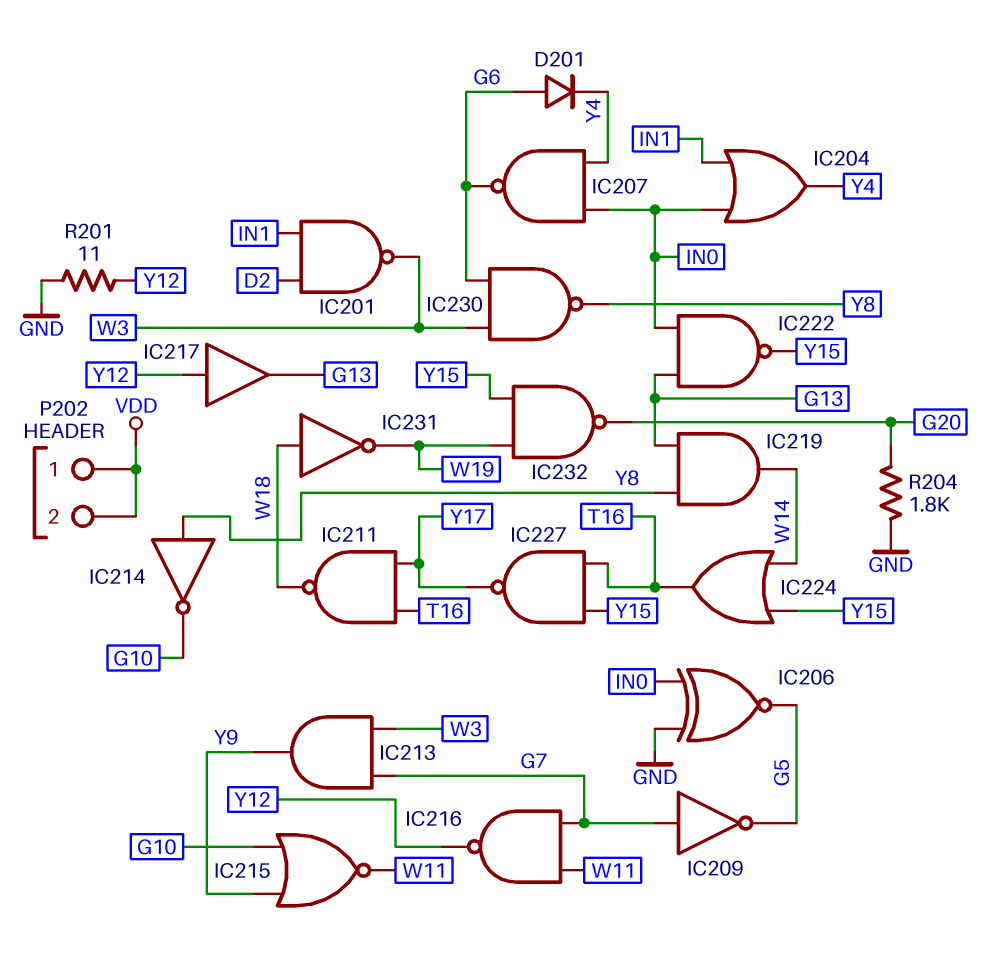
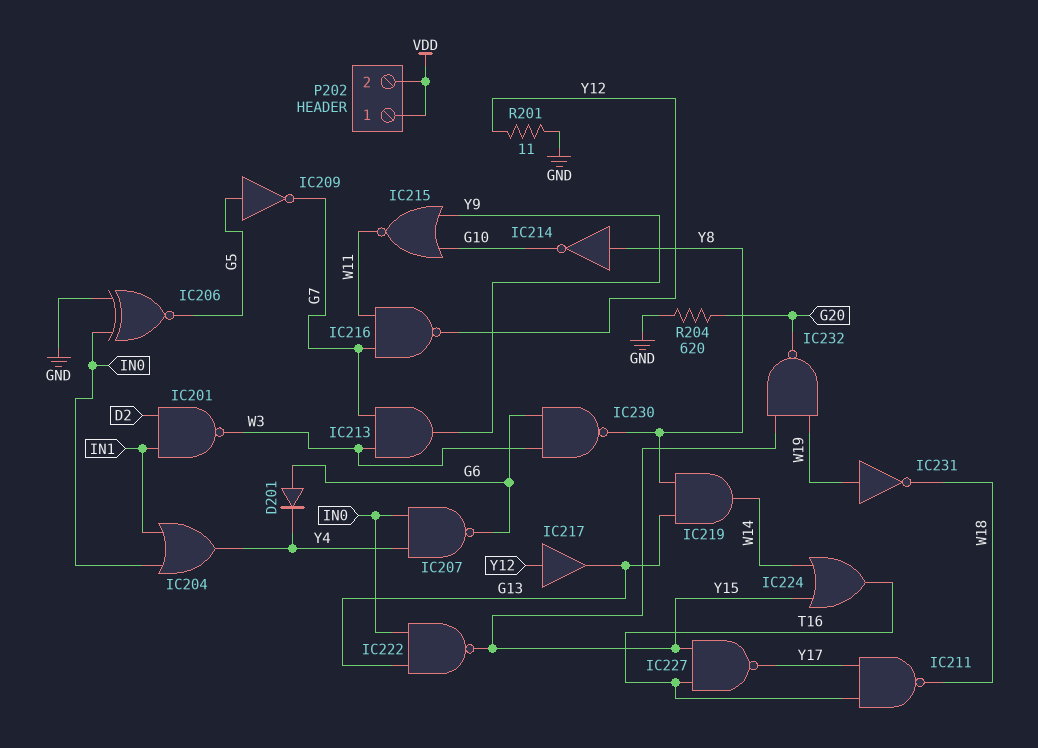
IC209: NOT (in G7, out G5) -> NOT (in G5, out G7)
IC231: NOT (in W18, out W19) -> NOT (in W19, out W18)
R204: 1.8k (G20, GND) -> 620 (G20, GND)

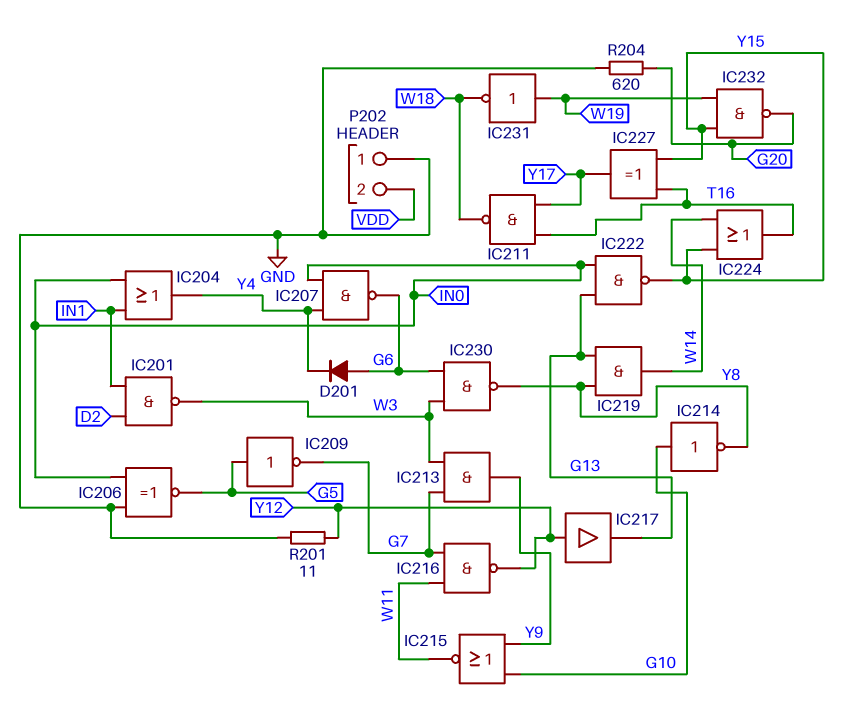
IC214: NOT (in Y8, out G10) -> NOT (in G10, out Y8)
IC227: NAND (in T16, in Y15, out Y17) -> XOR (in T16, in Y15, out Y17)
P202 pin 1: VDD -> GND

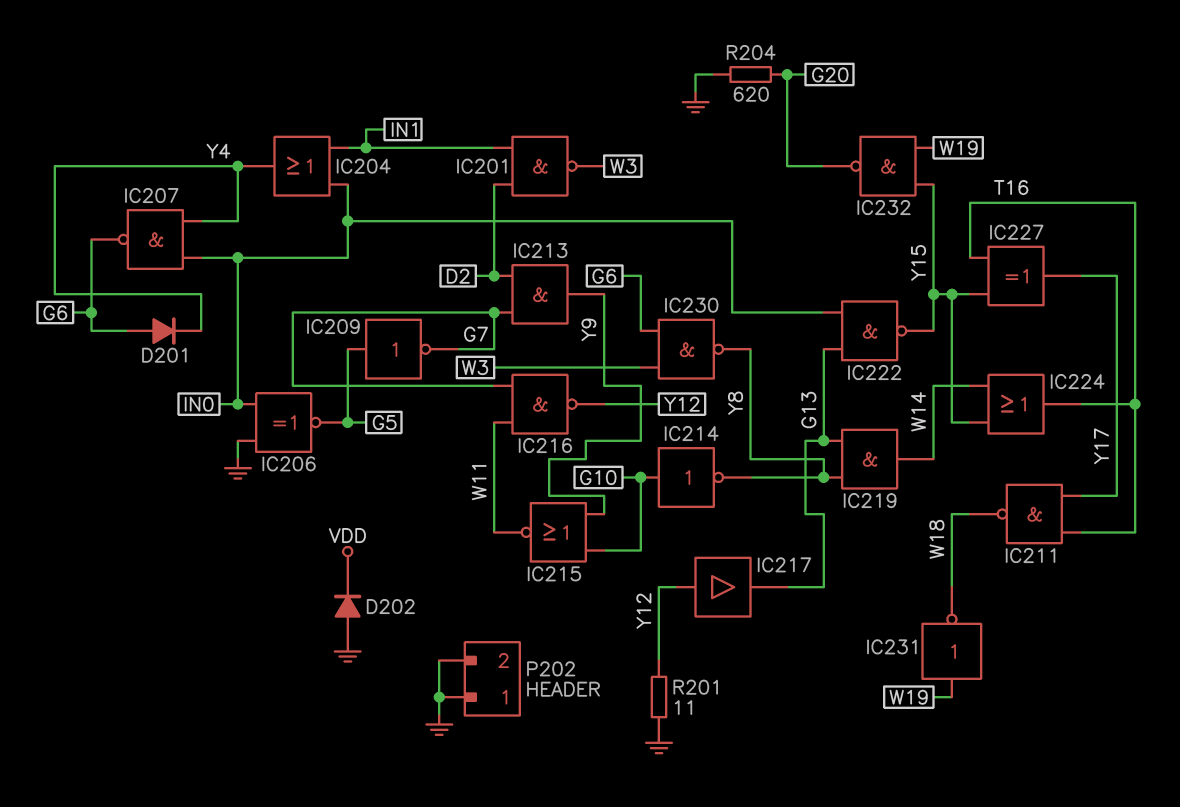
D202: none -> diode (A GND, K VDD)
IC213: AND (in G7, in W3, out Y9) -> AND (in D2, in G7, out Y9)
P202 pin 2: VDD -> GND

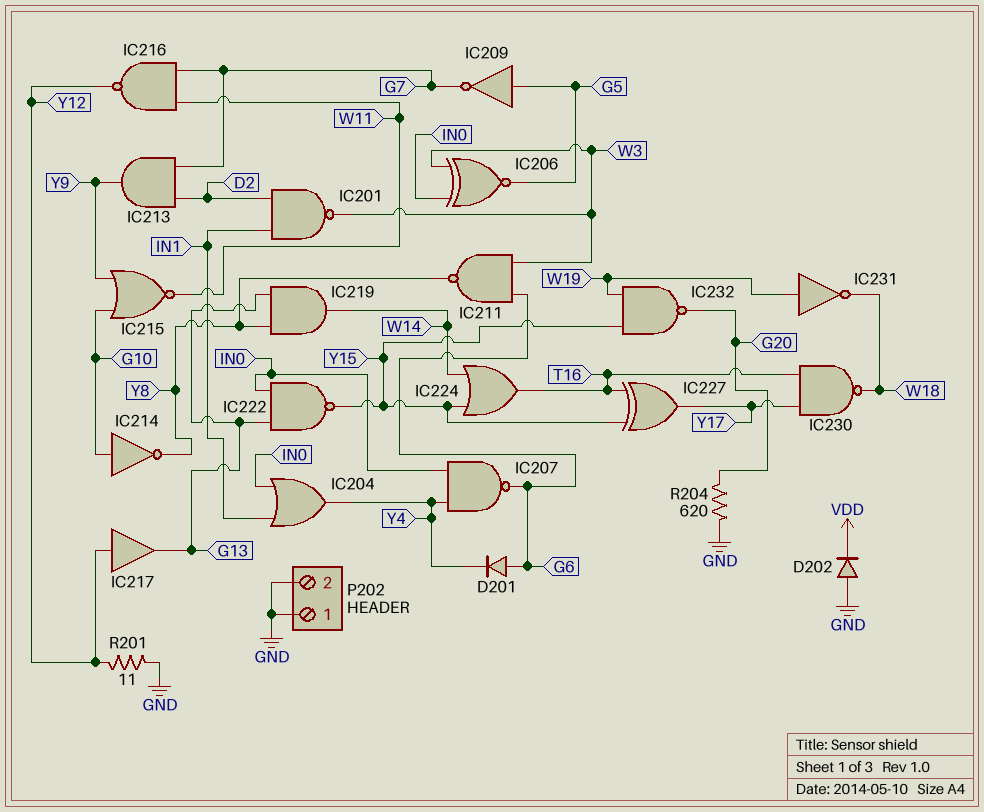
IC206: XNOR (in GND, in IN0, out G5) -> XNOR (in IN0, in W3, out G5)
IC211: NAND (in T16, in Y17, out W18) -> NAND (in G6, in W3, out Y8)
IC230: NAND (in G6, in W3, out Y8) -> NAND (in T16, in Y17, out W18)

